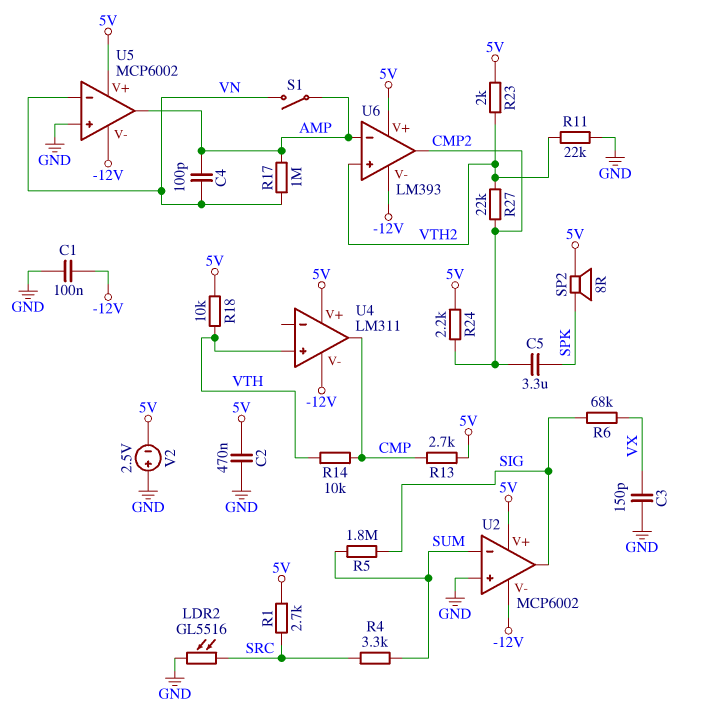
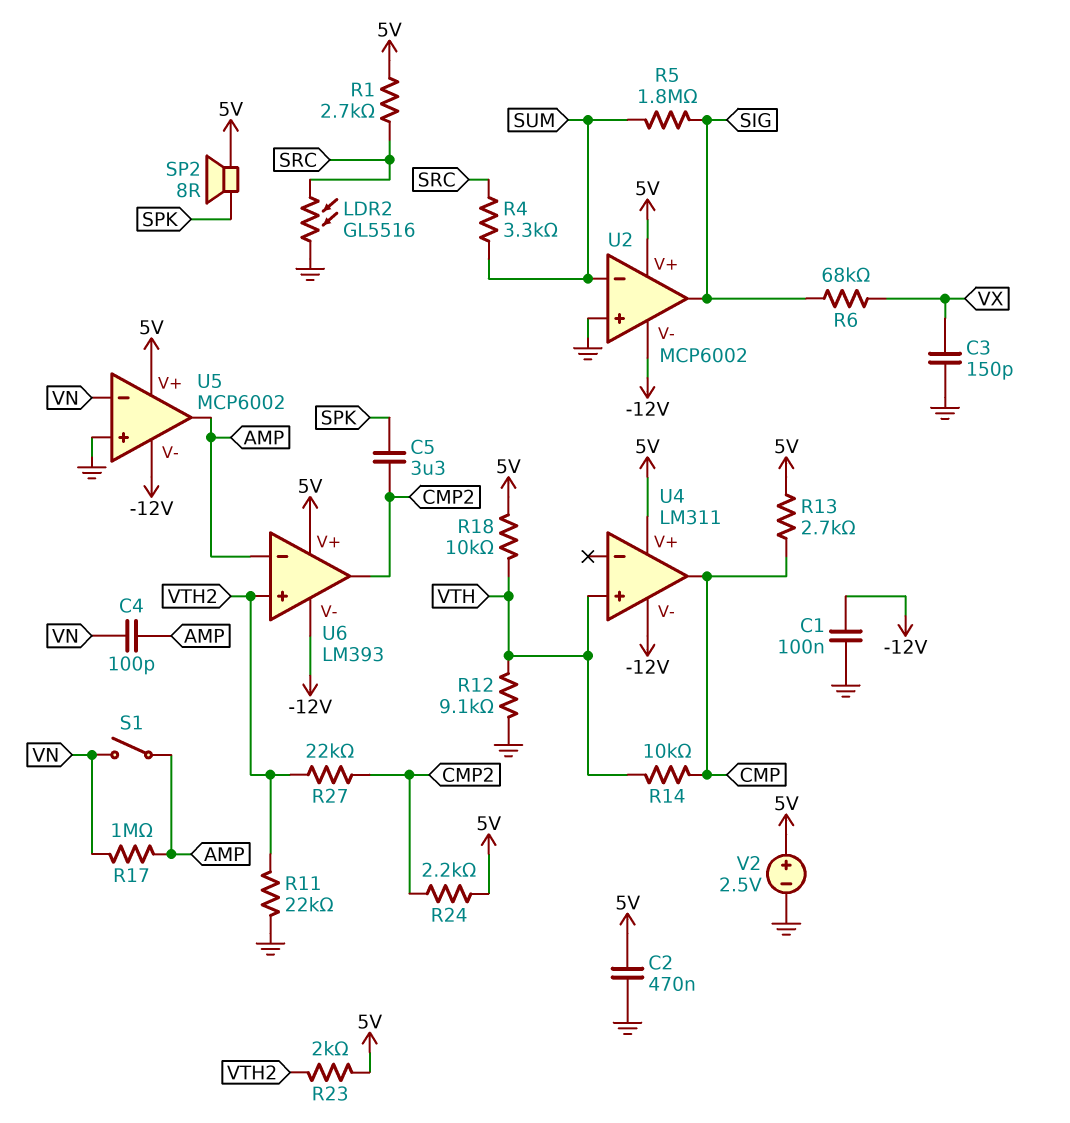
R12: none -> 9.1k (GND, VTH)
V2: 2.5V (plus GND, minus 5V) -> 2.5V (plus 5V, minus GND)

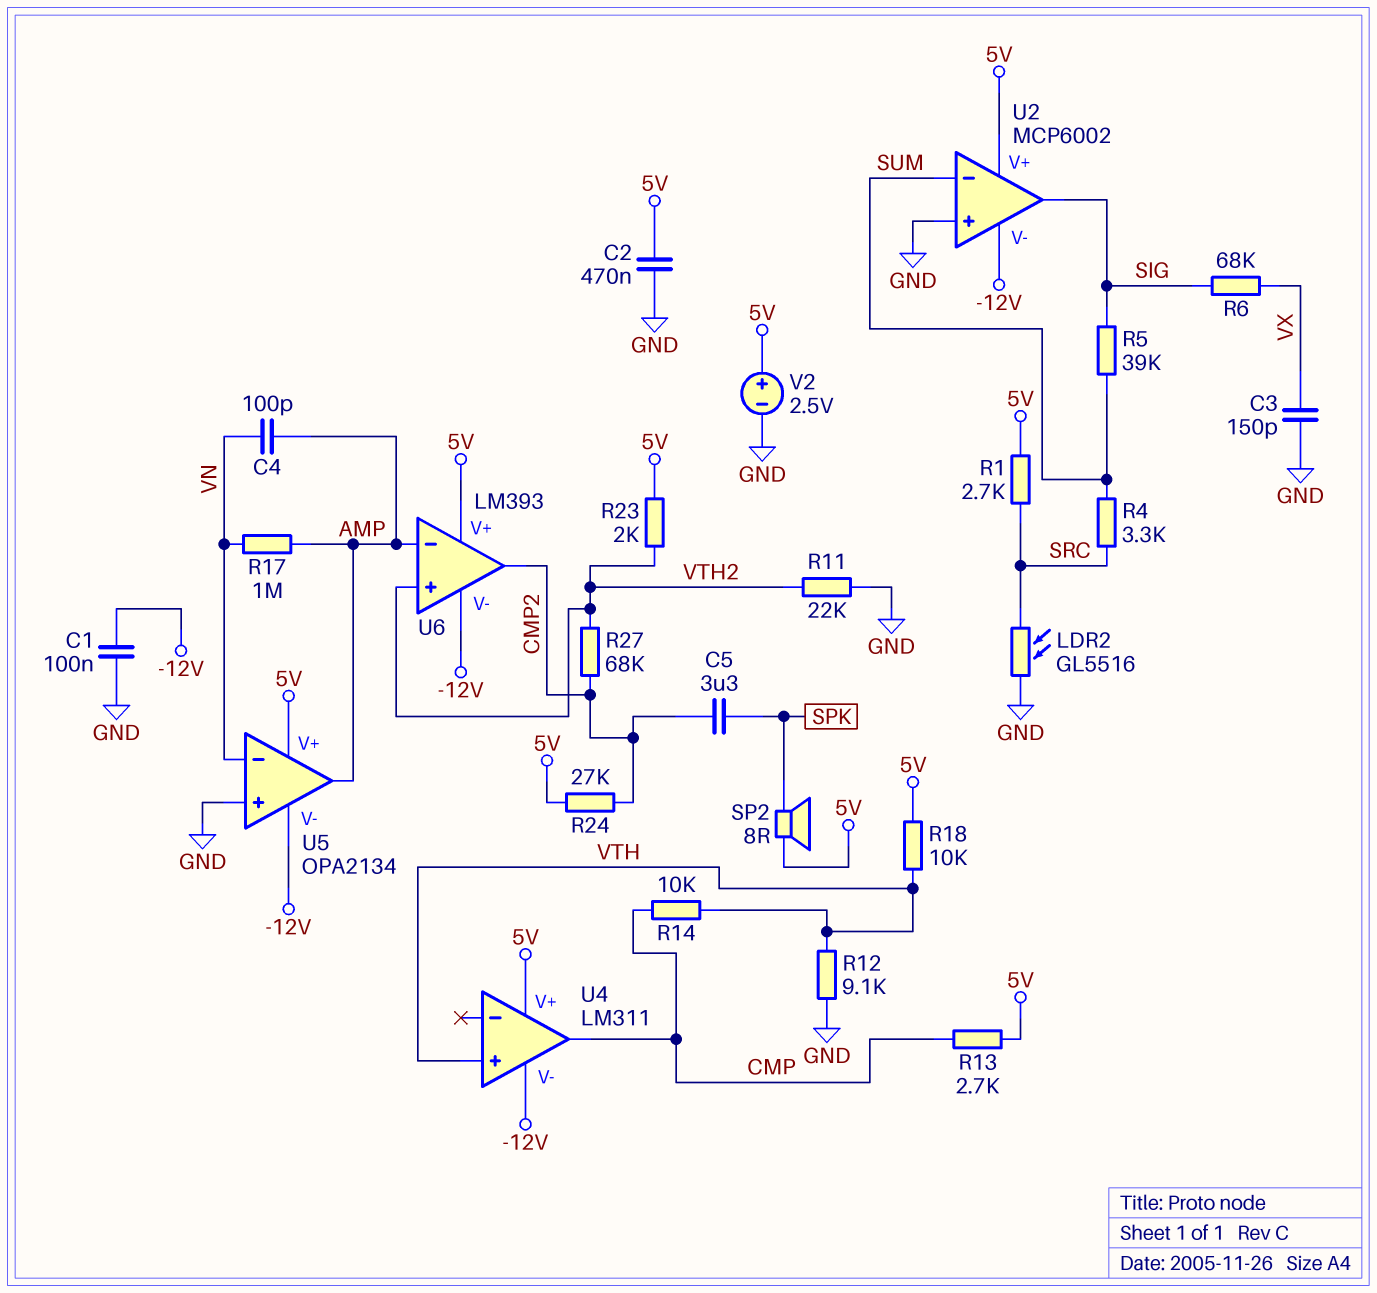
R5: 1.8M (SIG, SUM) -> 39k (SIG, SUM)
R24: 2.2k (5V, CMP2) -> 27k (5V, CMP2)
R27: 22k (CMP2, VTH2) -> 68k (CMP2, VTH2)
S1: switch (AMP, VN) -> none
U5: MCP6002 -> OPA2134

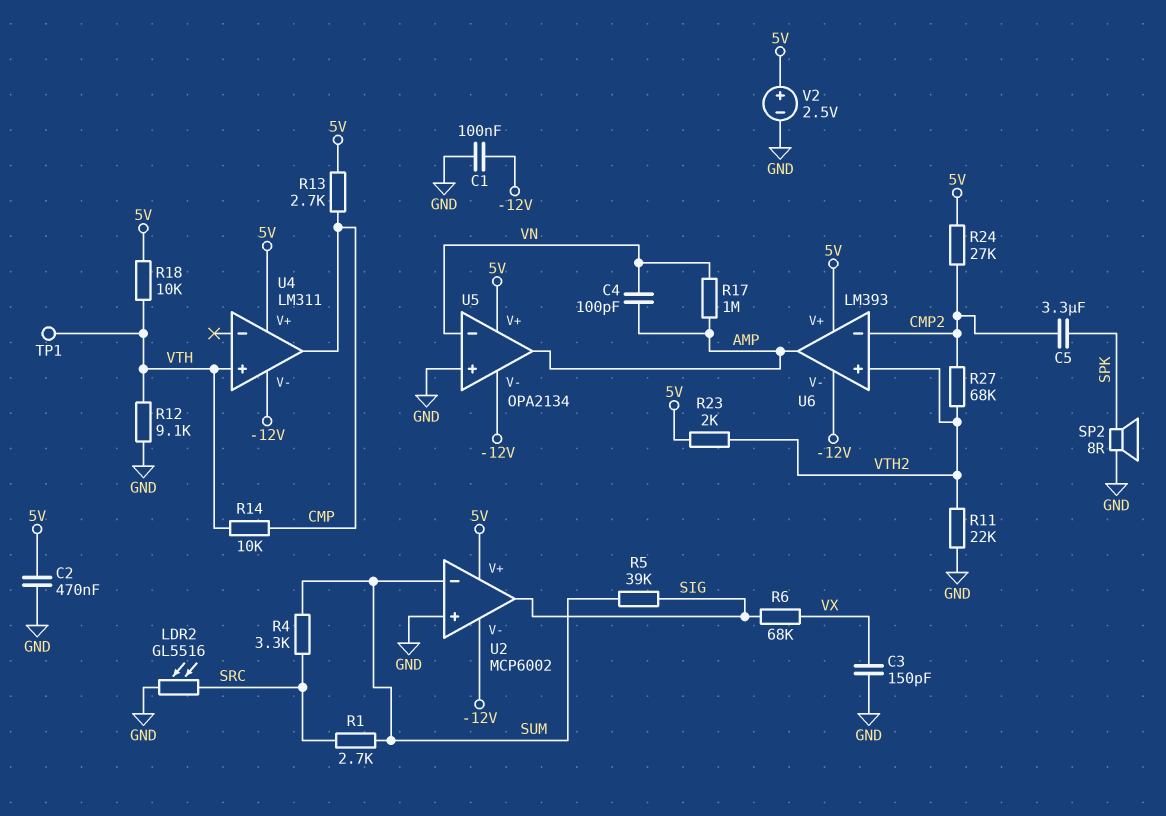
R1: 2.7k (5V, SRC) -> 2.7k (SRC, SUM)
SP2: speaker 8R (5V, SPK) -> speaker 8R (GND, SPK)
TP1: none -> test point (VTH)
U6 pin in-: AMP -> CMP2
U6 pin out: CMP2 -> AMP

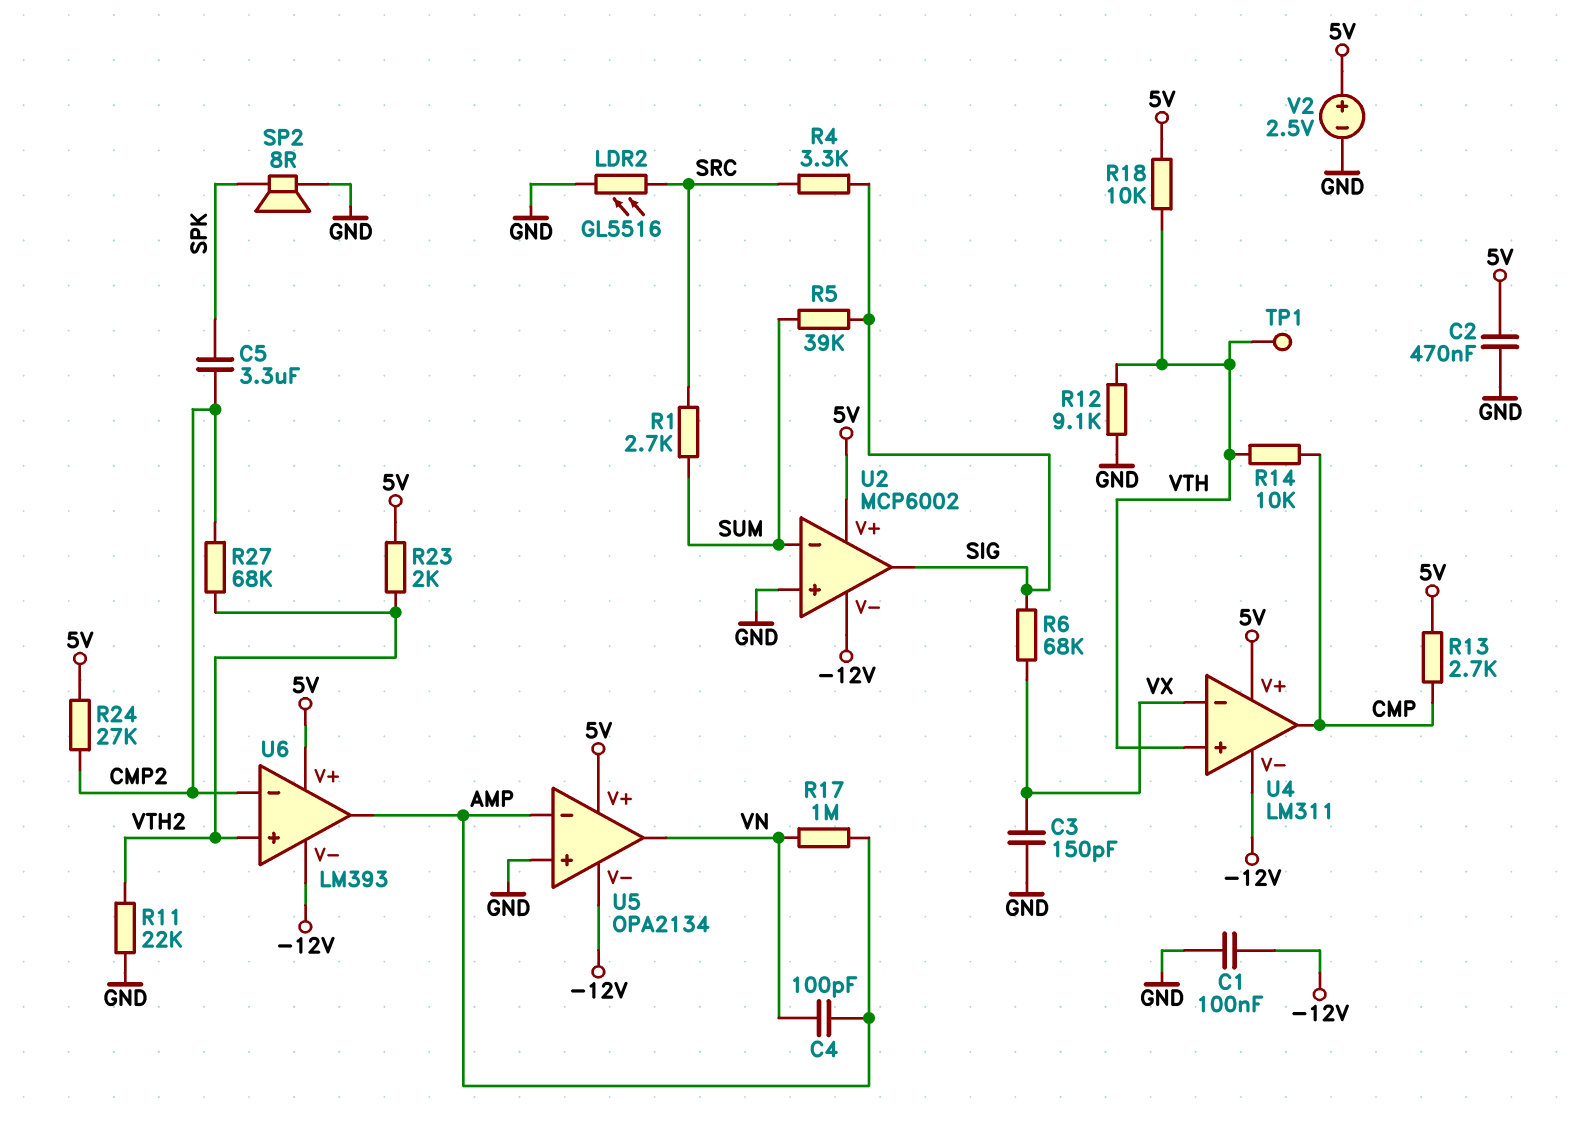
R4: 3.3k (SRC, SUM) -> 3.3k (SIG, SRC)
U4 pin in-: none -> VX
U5 pin in-: VN -> AMP
U5 pin out: AMP -> VN

